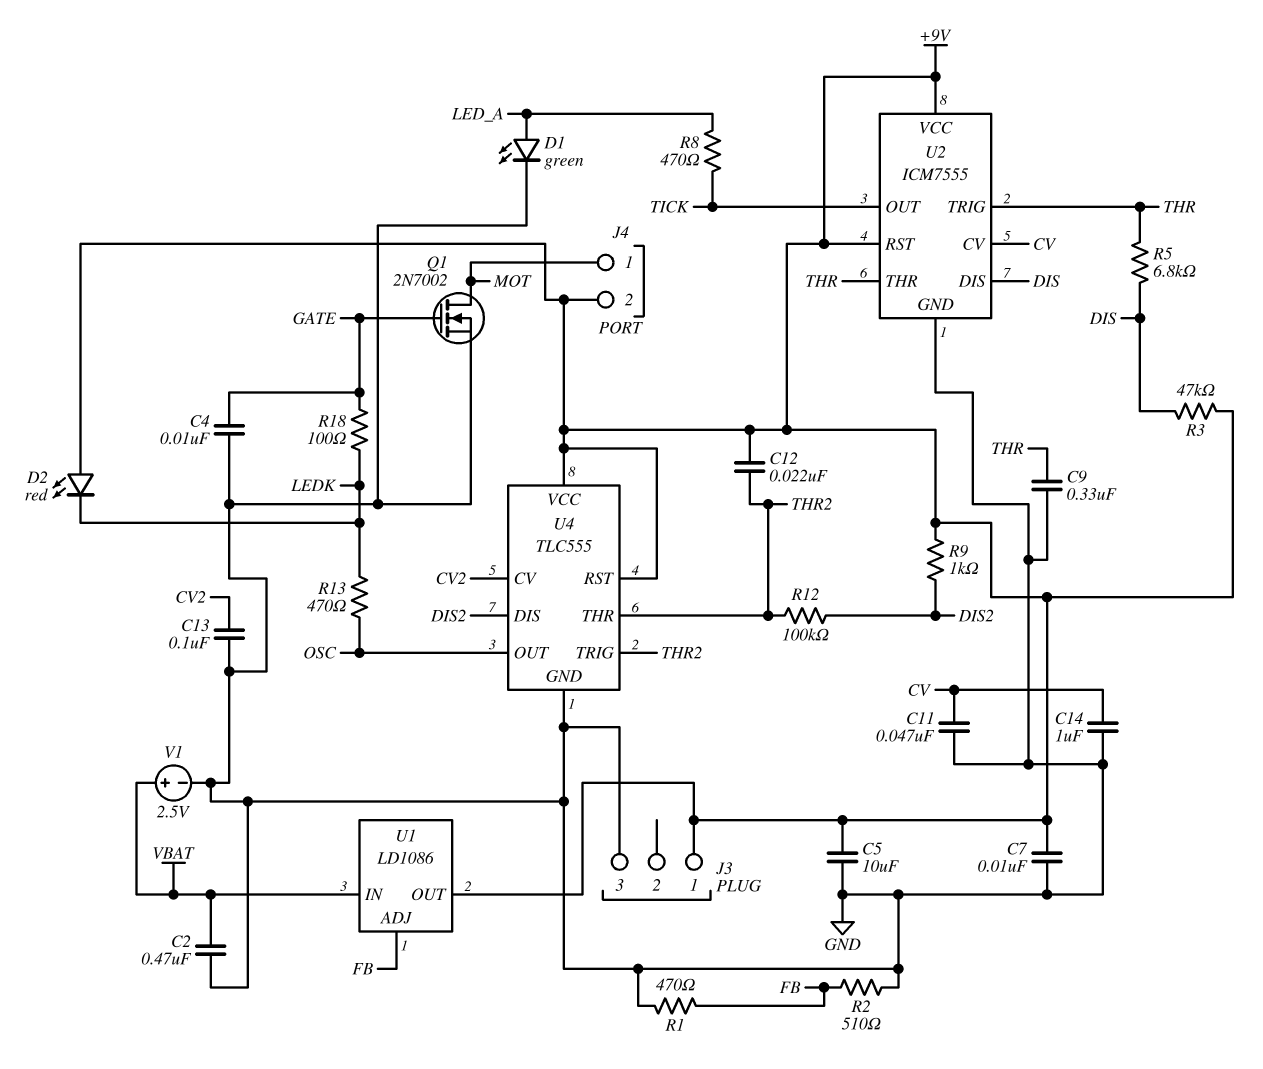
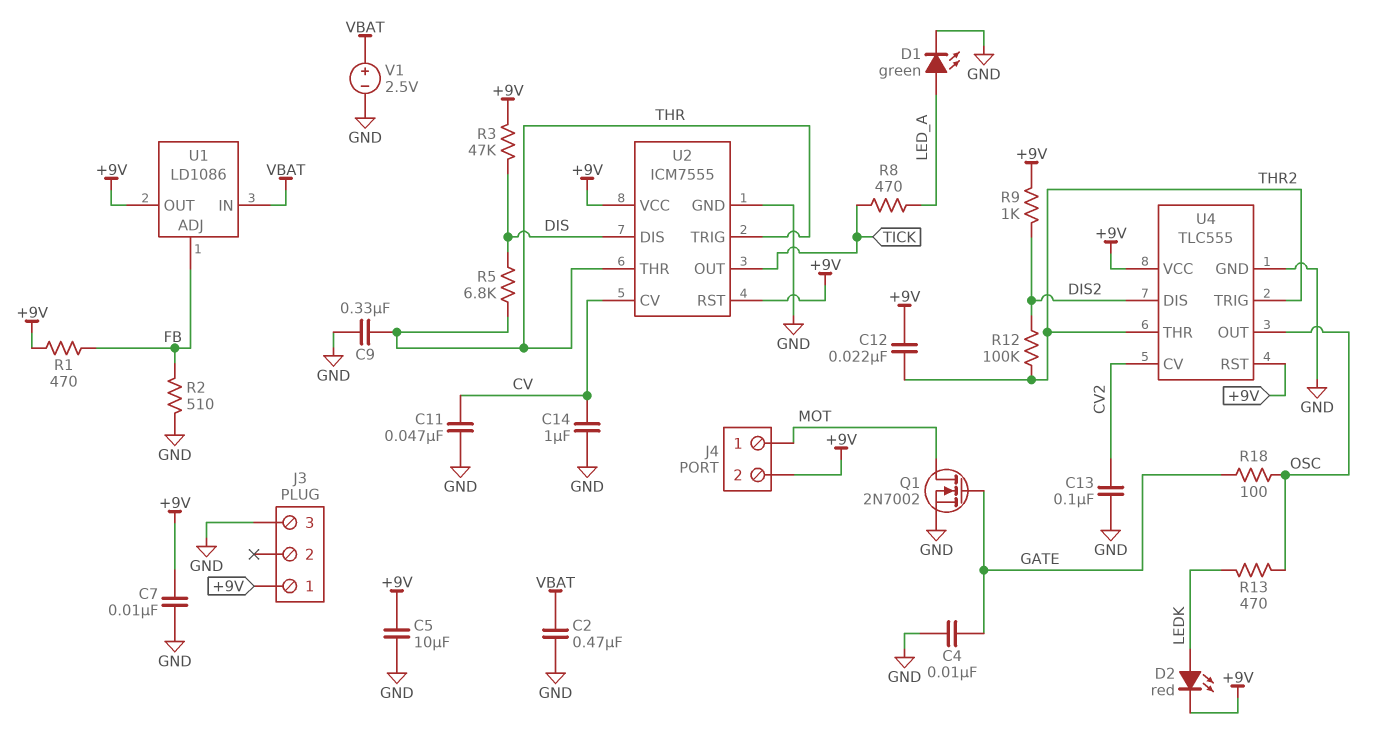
D2: LED red (A +9V, K LEDK) -> LED red (A LEDK, K +9V)
R1: 470 (FB, GND) -> 470 (+9V, FB)
R18: 100 (GATE, LEDK) -> 100 (GATE, OSC)

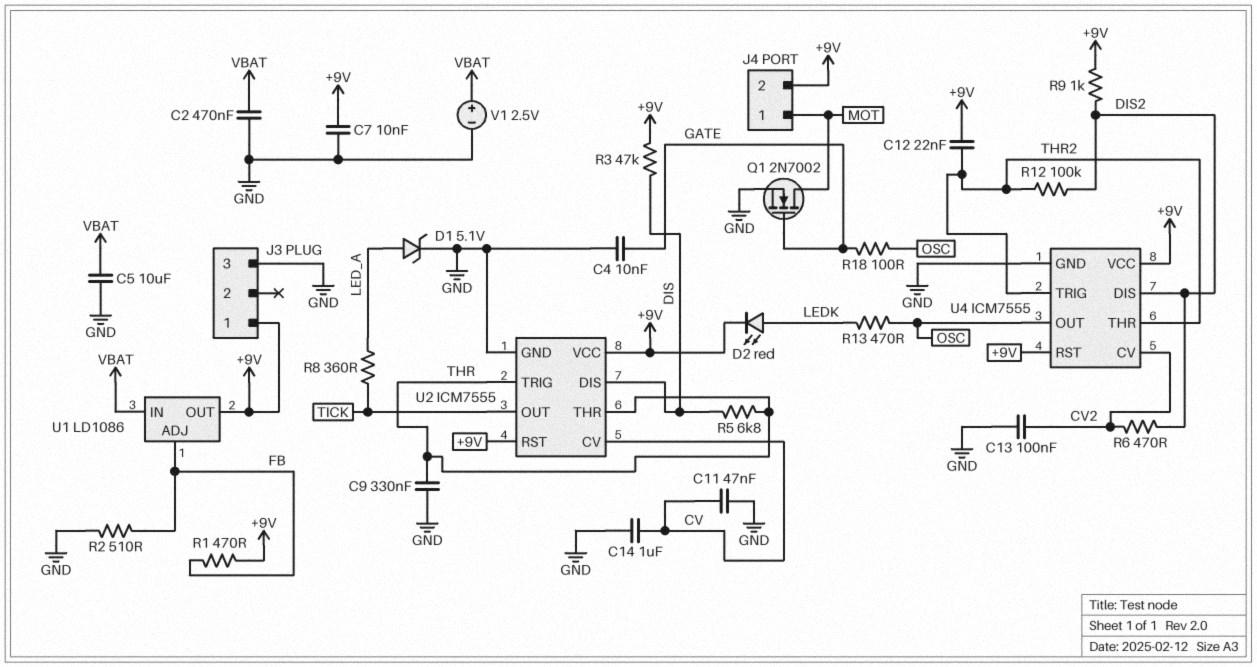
C5: 10uF (+9V, GND) -> 10uF (GND, VBAT)
D1: LED green (A LED_A, K GND) -> zener 5.1V (A LED_A, K GND)
R6: none -> 470 (CV2, DIS2)
R8: 470 (LED_A, TICK) -> 360 (LED_A, TICK)
U4: TLC555 -> ICM7555

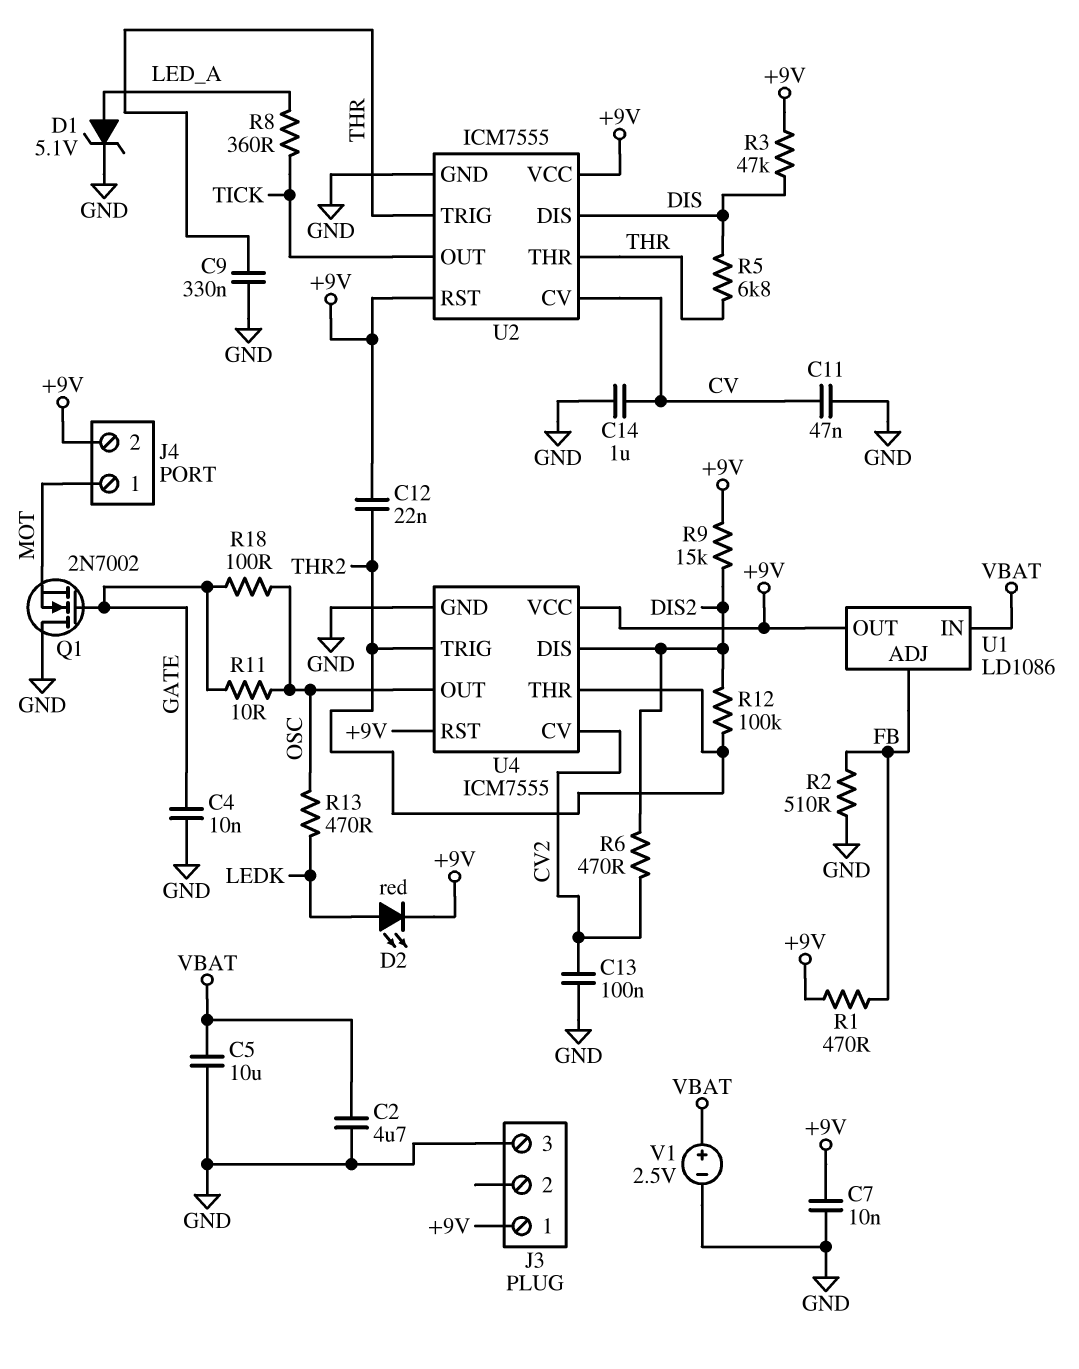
C2: 470nF (GND, VBAT) -> 4.7uF (GND, VBAT)
Q1: NMOS 2N7002 (G GATE, D MOT, S GND) -> NMOS 2N7002 (G GATE, D GND, S MOT)
R9: 1k (+9V, DIS2) -> 15k (+9V, DIS2)
R11: none -> 10 (GATE, OSC)

